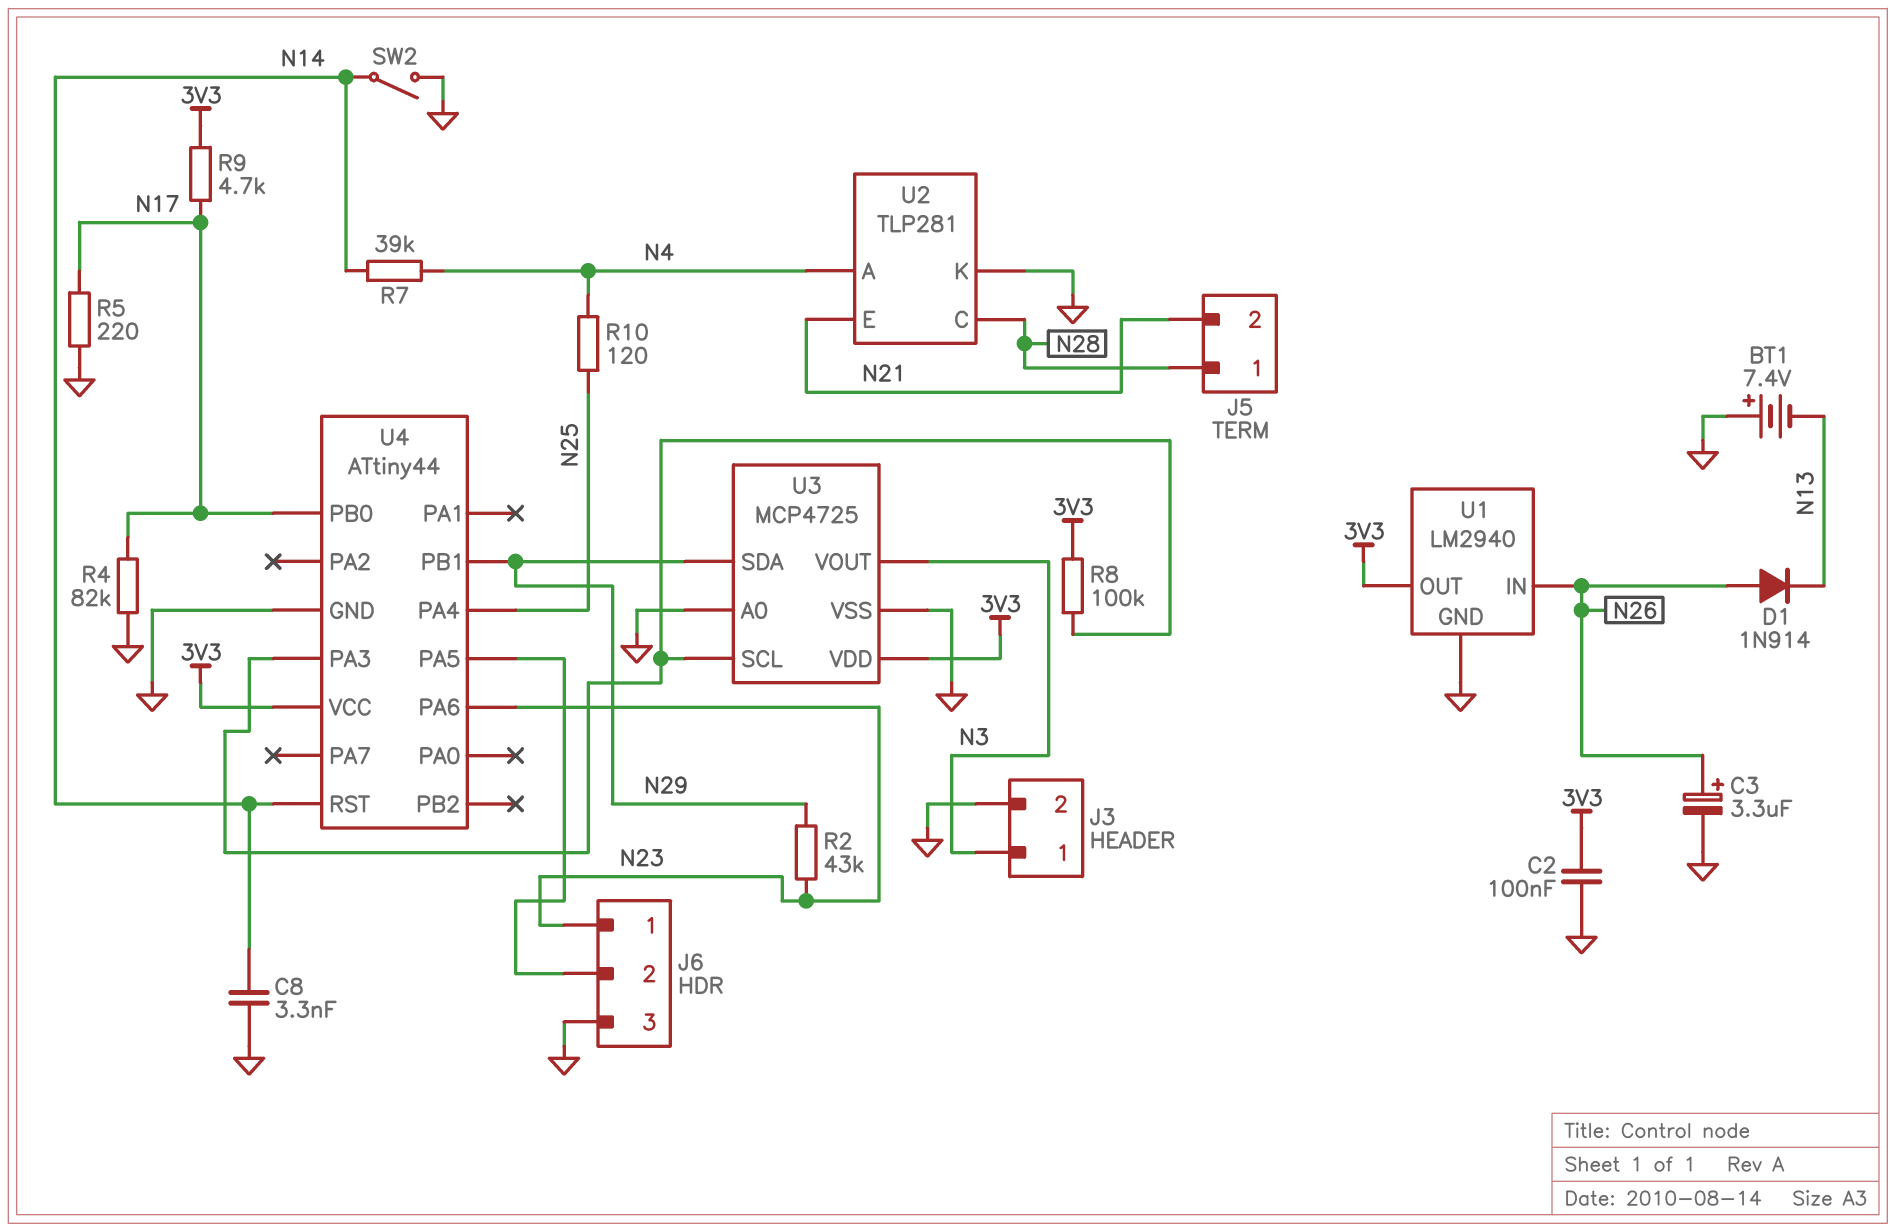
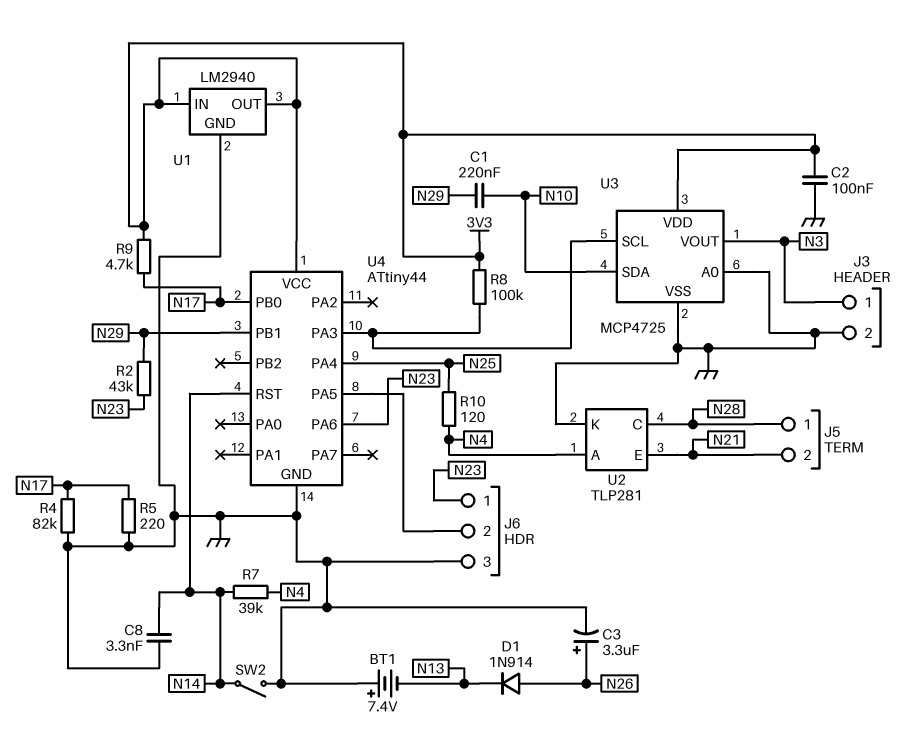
C1: none -> 220nF (N10, N29)
U1 pin IN: N26 -> 3V3
U3 pin SDA: N29 -> N10

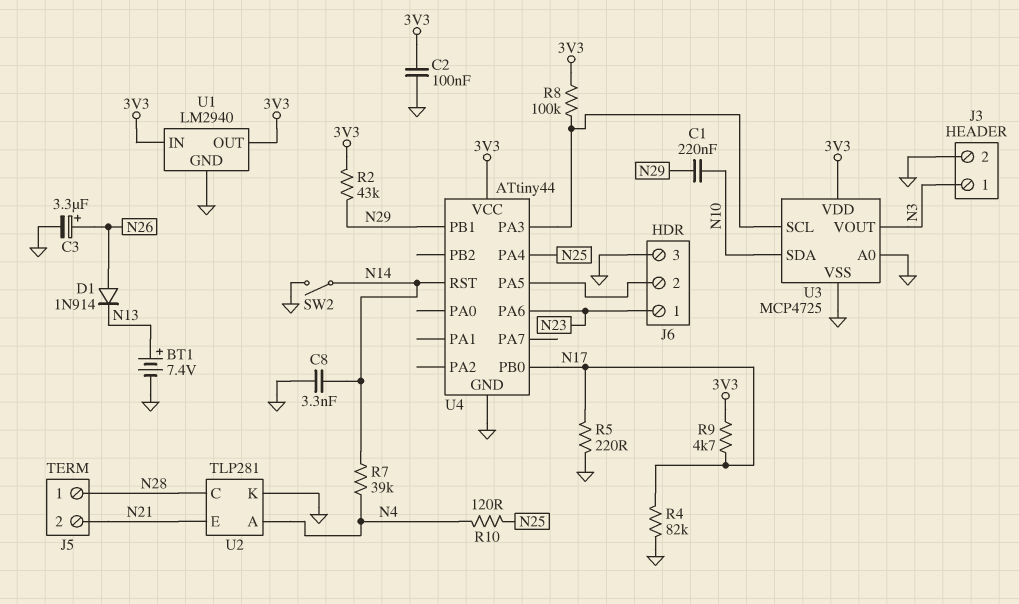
BT1: 7.4V (plus GND, minus N13) -> 7.4V (plus N13, minus GND)
R2: 43k (N23, N29) -> 43k (3V3, N29)

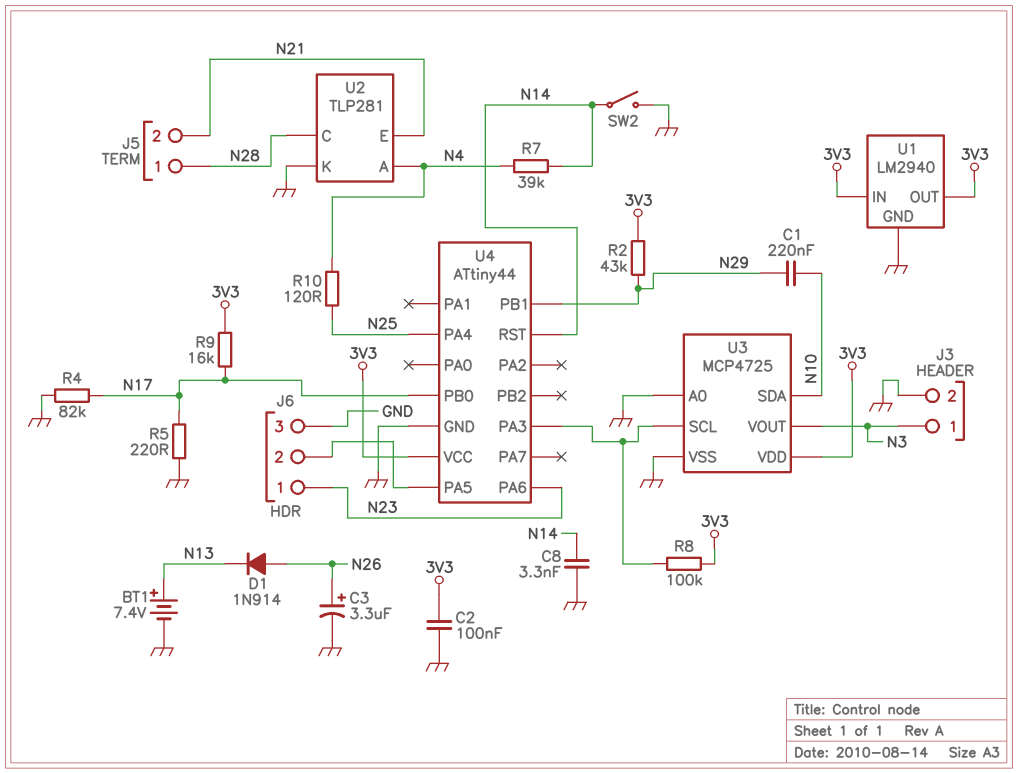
R9: 4.7k (3V3, N17) -> 16k (3V3, N17)

